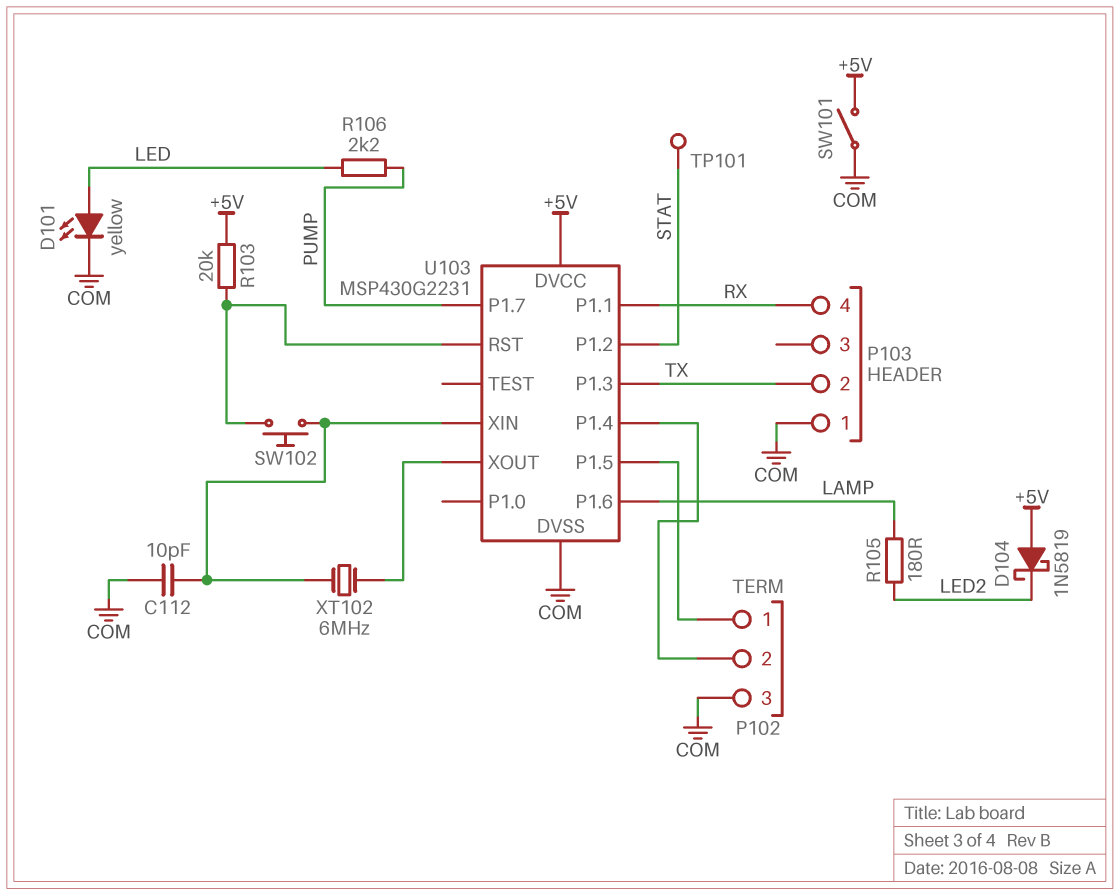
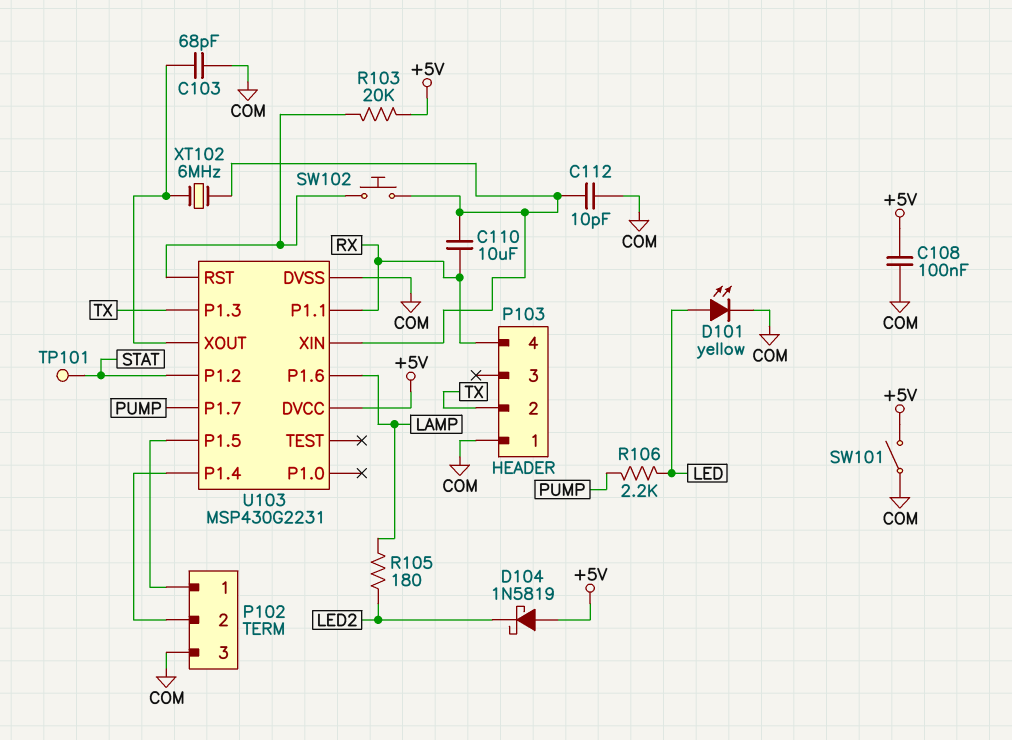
C103: none -> 68pF (COM, U103/XOUT)
C108: none -> 100nF (+5V, COM)
C110: none -> 10uF (RX, U103/XIN)

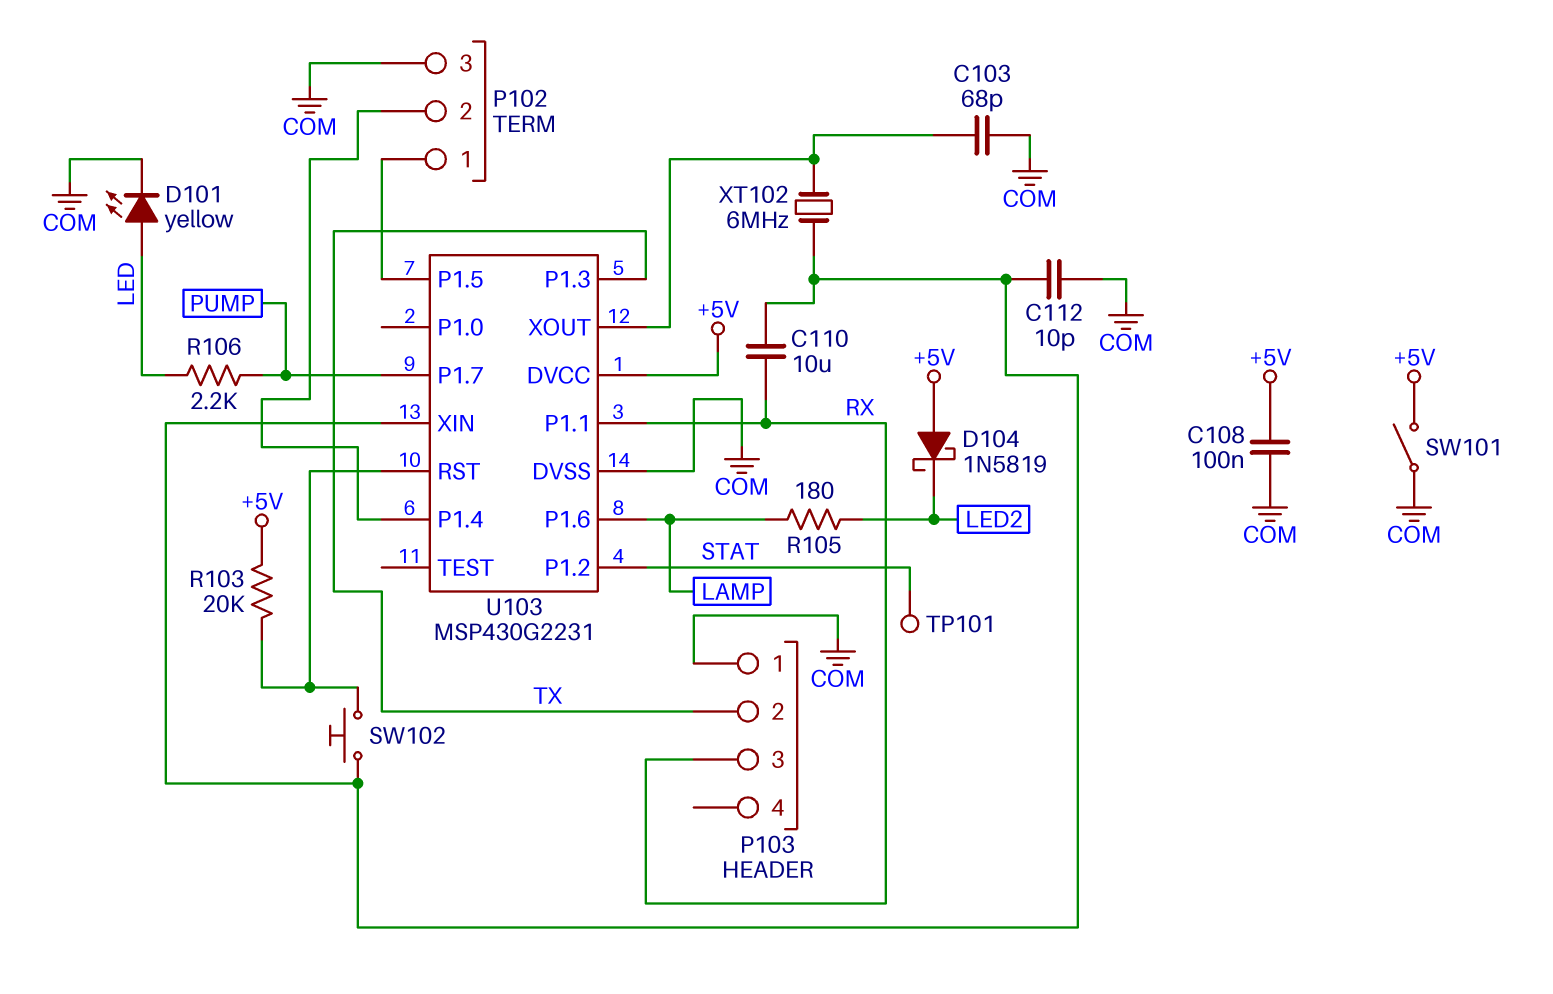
P103 pin 3: none -> RX
P103 pin 4: RX -> none

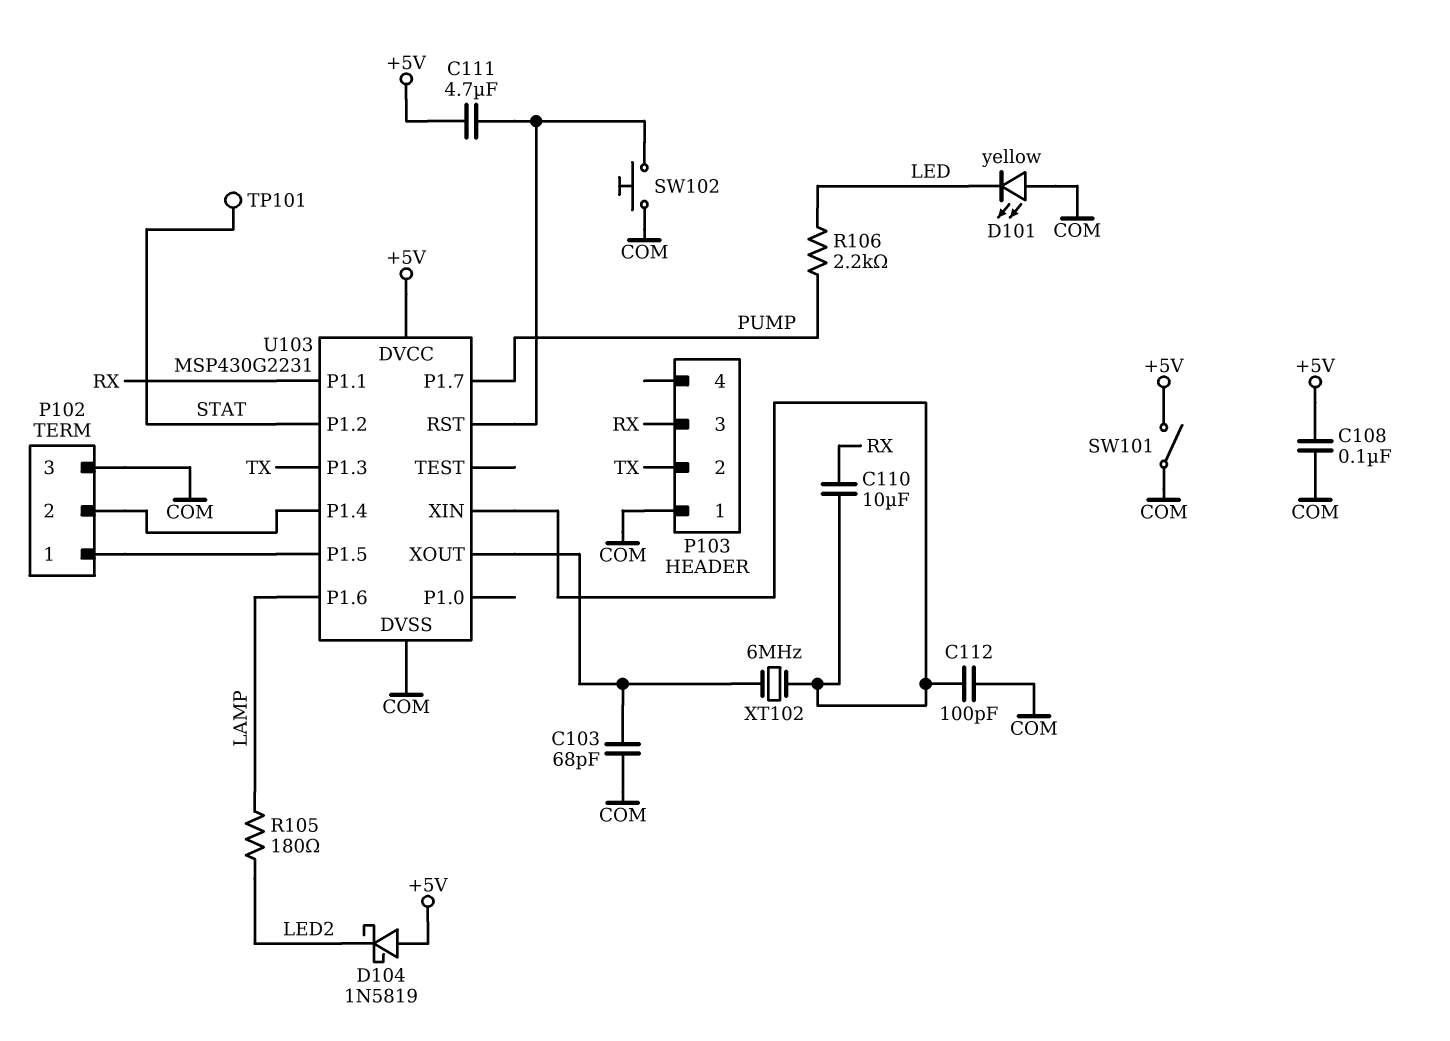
C111: none -> 4.7uF (+5V, U103/RST)
C112: 10pF (COM, U103/XIN) -> 100pF (COM, U103/XIN)
D101: LED yellow (A LED, K COM) -> LED yellow (A COM, K LED)
R103: 20k (+5V, U103/RST) -> none
SW102: button (U103/RST, U103/XIN) -> button (COM, U103/RST)

